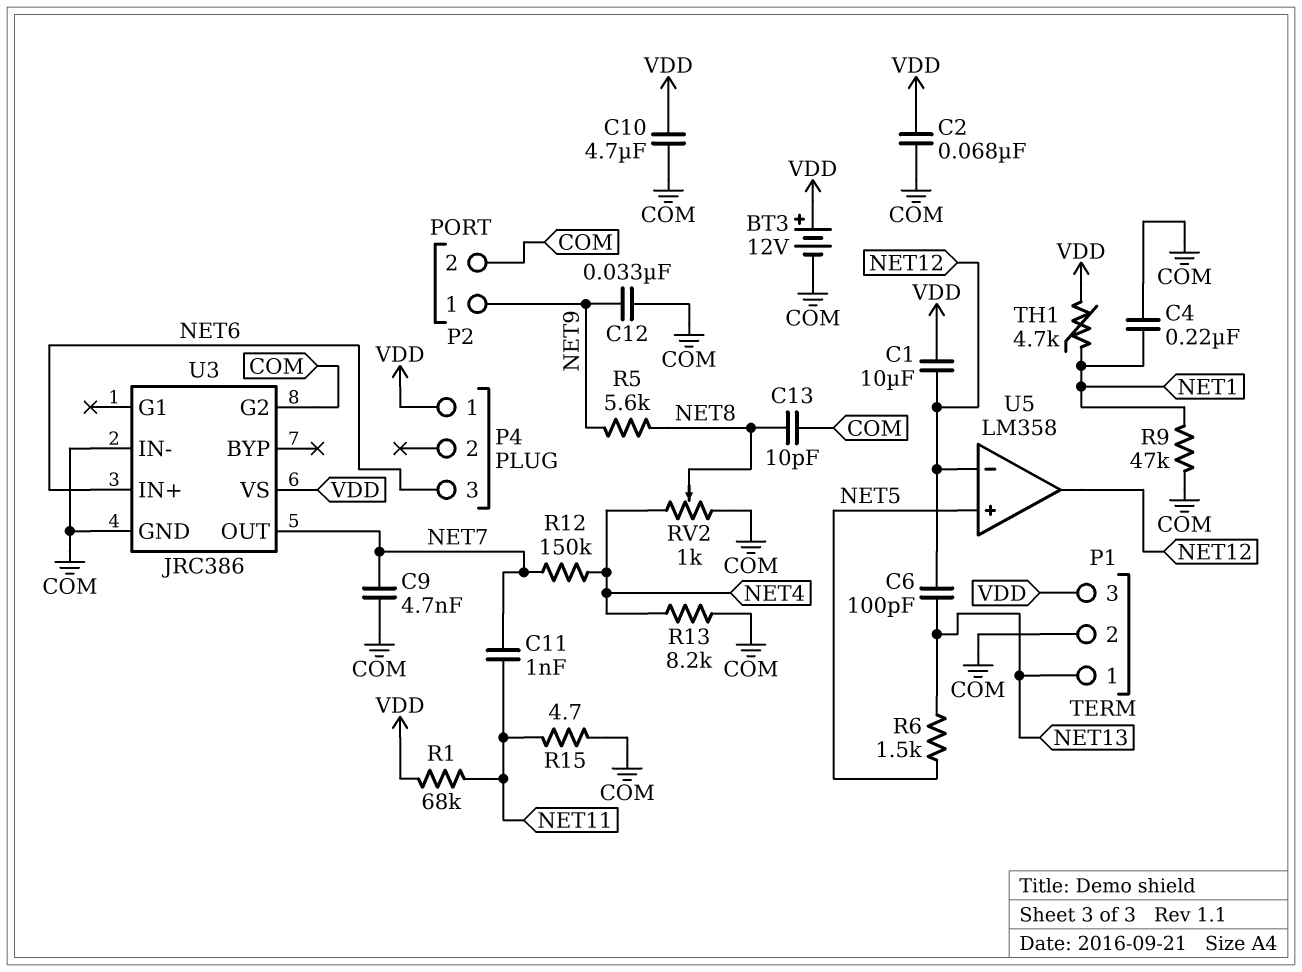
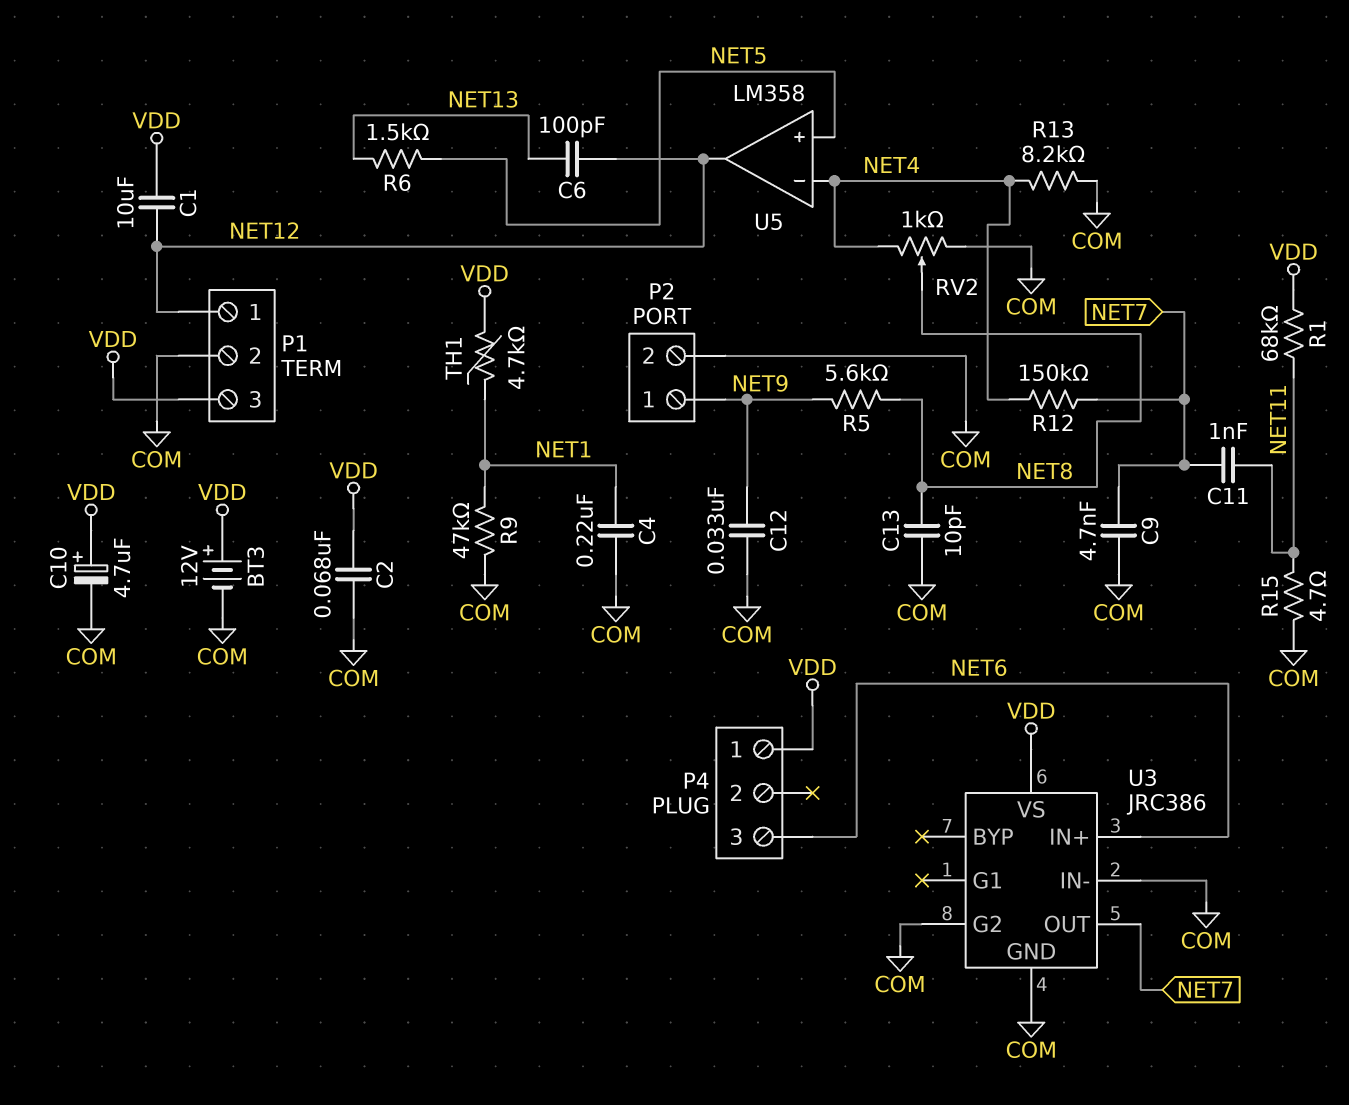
C10: 4.7uF (COM, VDD) -> 4.7uF (plus VDD, minus COM)
P1 pin 1: NET13 -> NET12
U5 pin in-: NET12 -> NET4

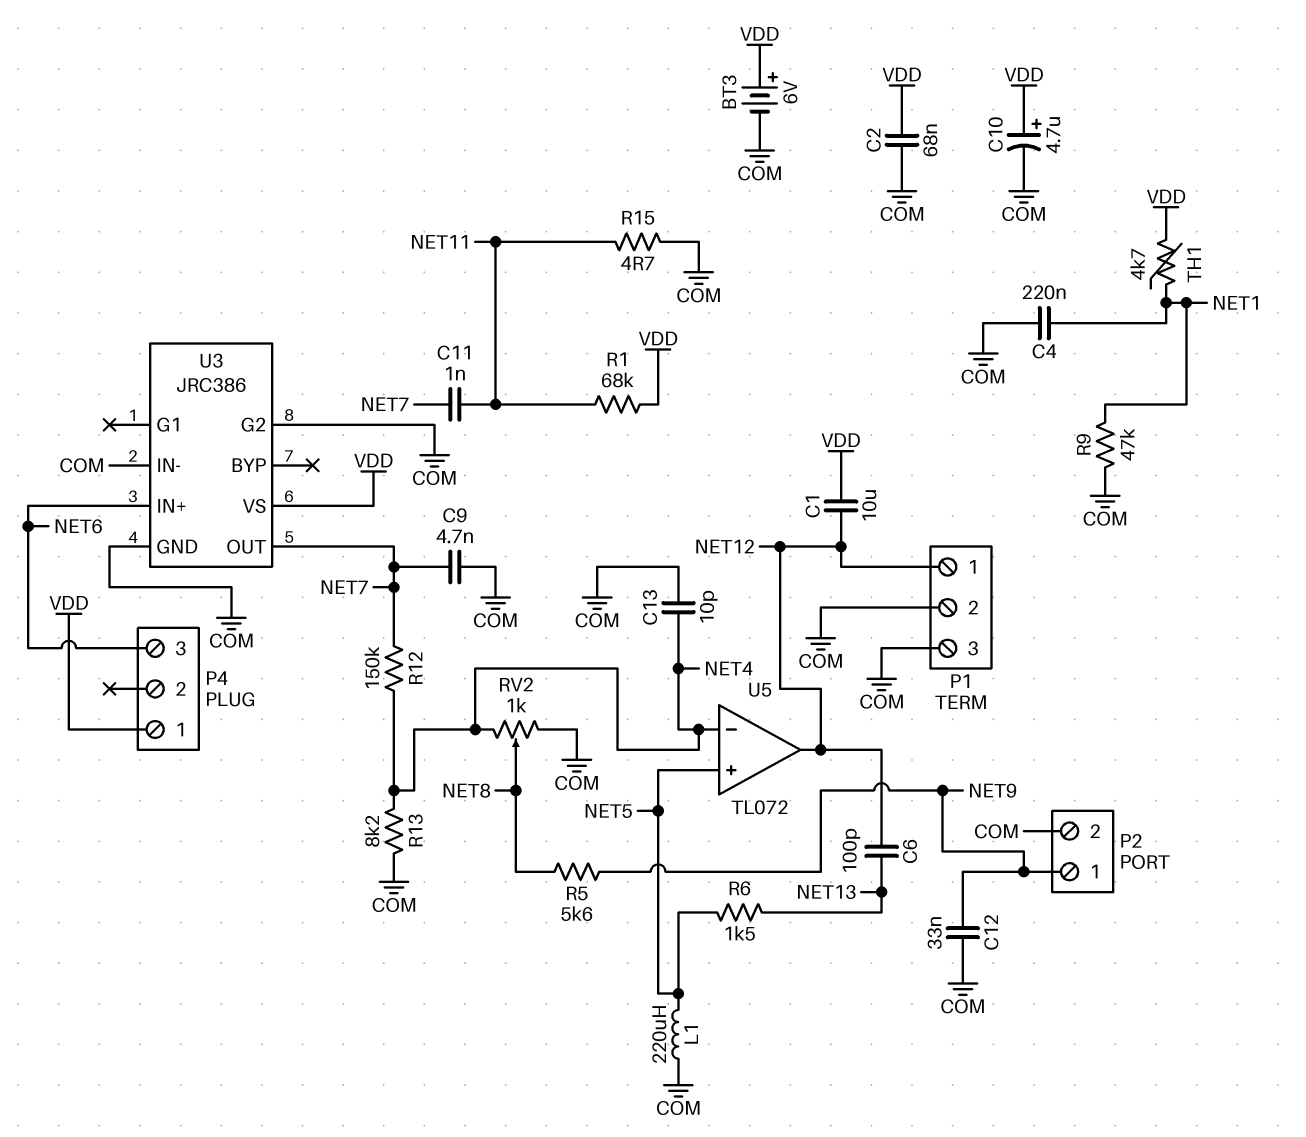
BT3: 12V (plus VDD, minus COM) -> 6V (plus VDD, minus COM)
C13: 10pF (COM, NET8) -> 10pF (COM, NET4)
L1: none -> 220uH (COM, NET5)
P1 pin 3: VDD -> COM
U5: LM358 -> TL072

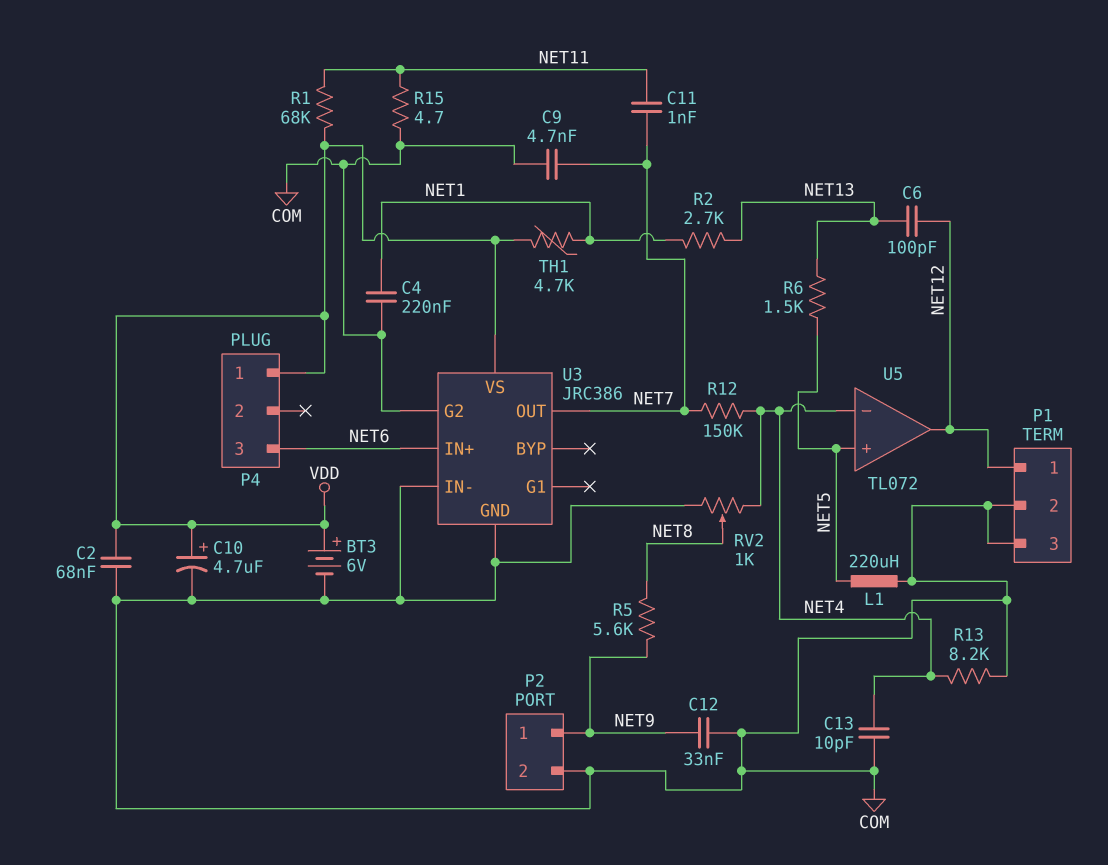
C1: 10uF (NET12, VDD) -> none
R2: none -> 2.7k (NET1, NET13)
R9: 47k (COM, NET1) -> none

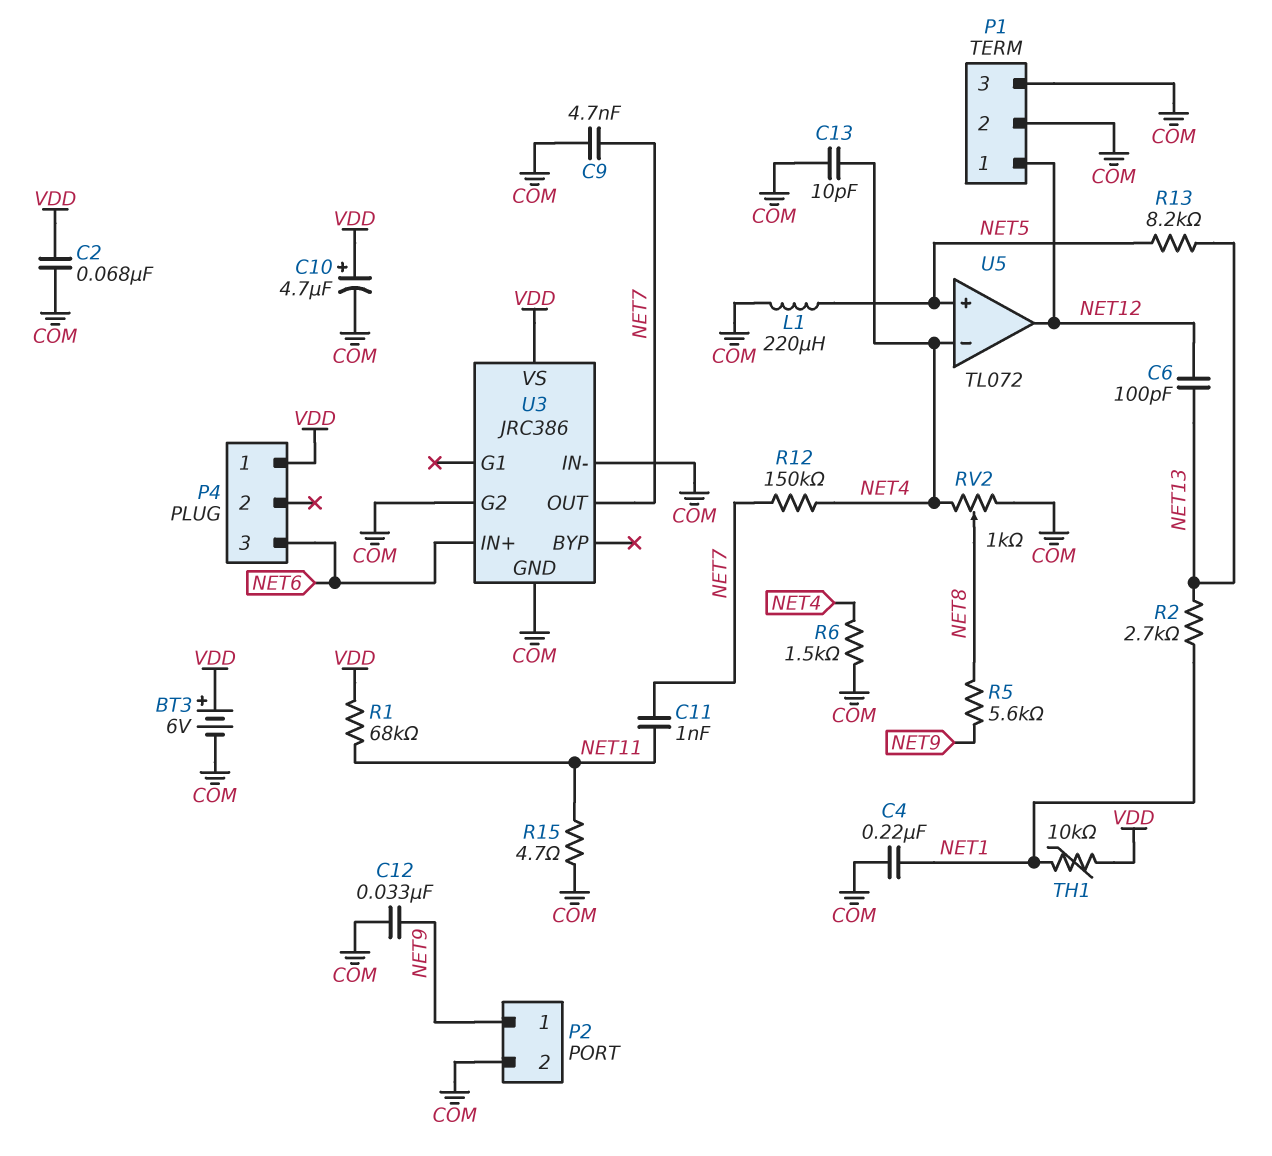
R6: 1.5k (NET5, NET13) -> 1.5k (COM, NET4)
R13: 8.2k (COM, NET4) -> 8.2k (NET5, NET13)
TH1: 4.7k (NET1, VDD) -> 10k (NET1, VDD)

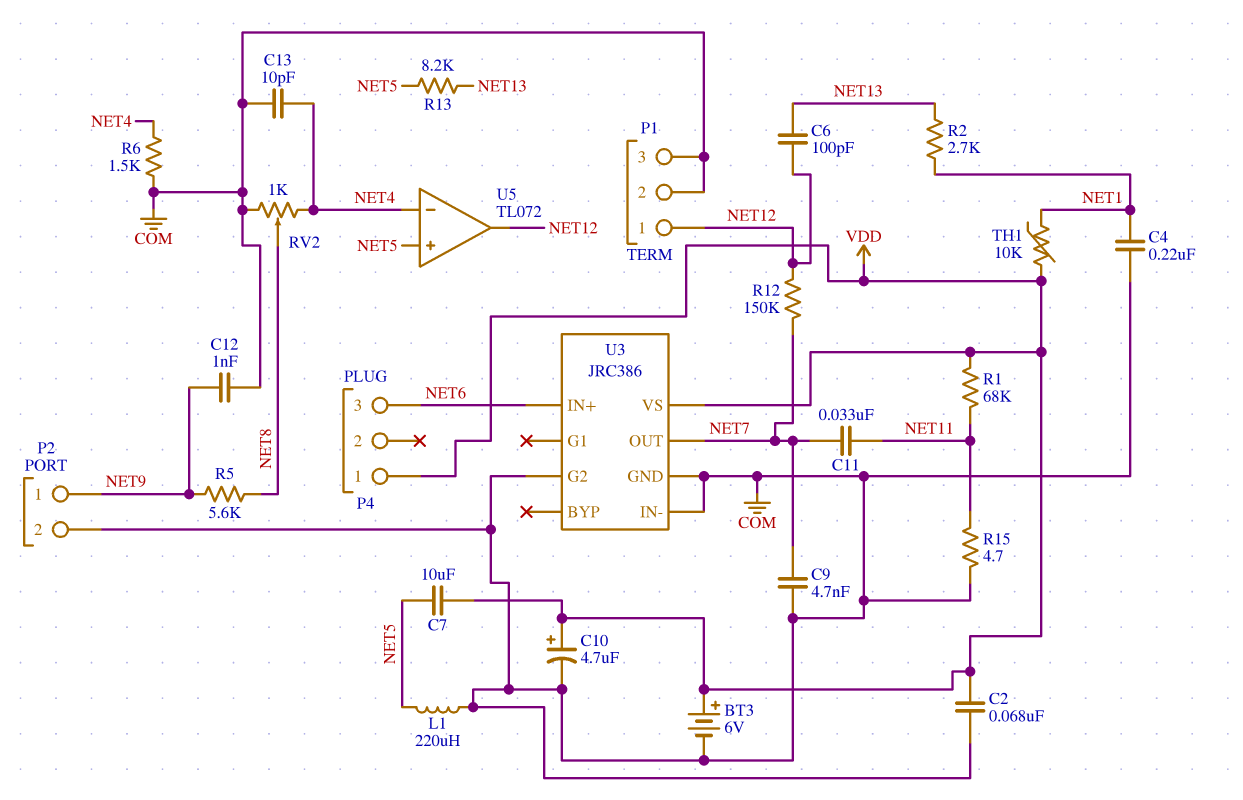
C7: none -> 10uF (NET5, VDD)
C11: 1nF (NET7, NET11) -> 33nF (NET7, NET11)
C12: 33nF (COM, NET9) -> 1nF (COM, NET9)
R12: 150k (NET4, NET7) -> 150k (NET7, NET12)

